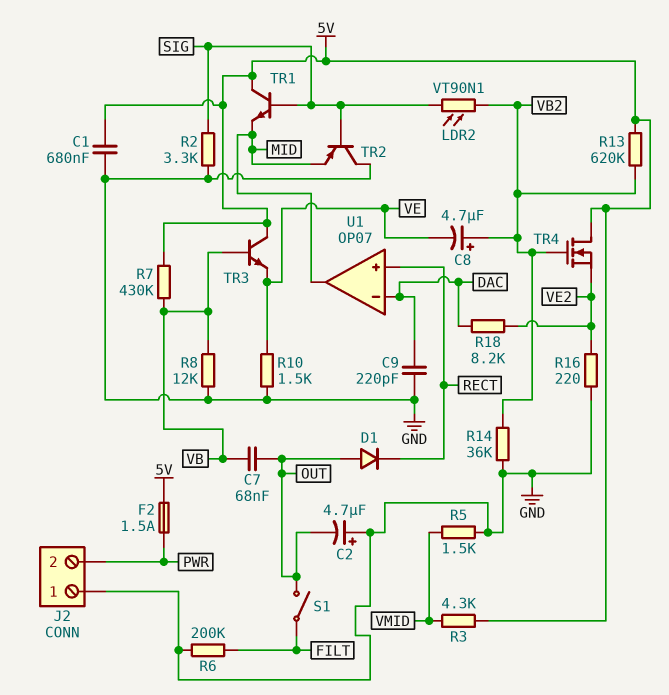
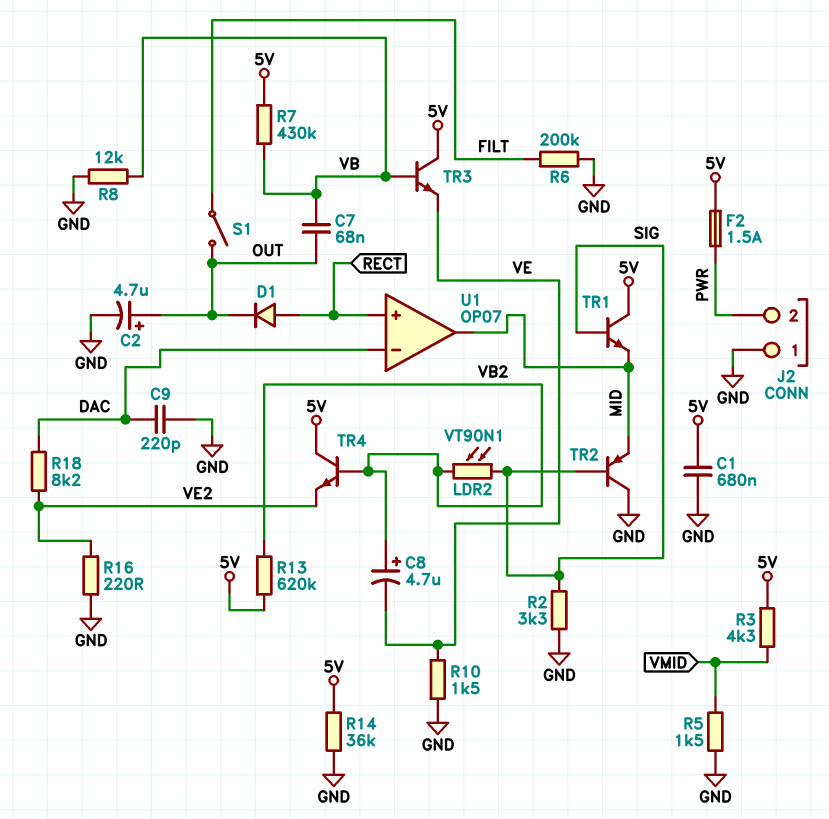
C2: 4.7uF (plus GND, minus OUT) -> 4.7uF (plus OUT, minus GND)
D1: diode (A OUT, K RECT) -> diode (A RECT, K OUT)
R14: 36k (GND, VB2) -> 36k (5V, GND)
TR4: NMOS (G VB2, D 5V, S VE2) -> NPN (B VB2, C 5V, E VE2)

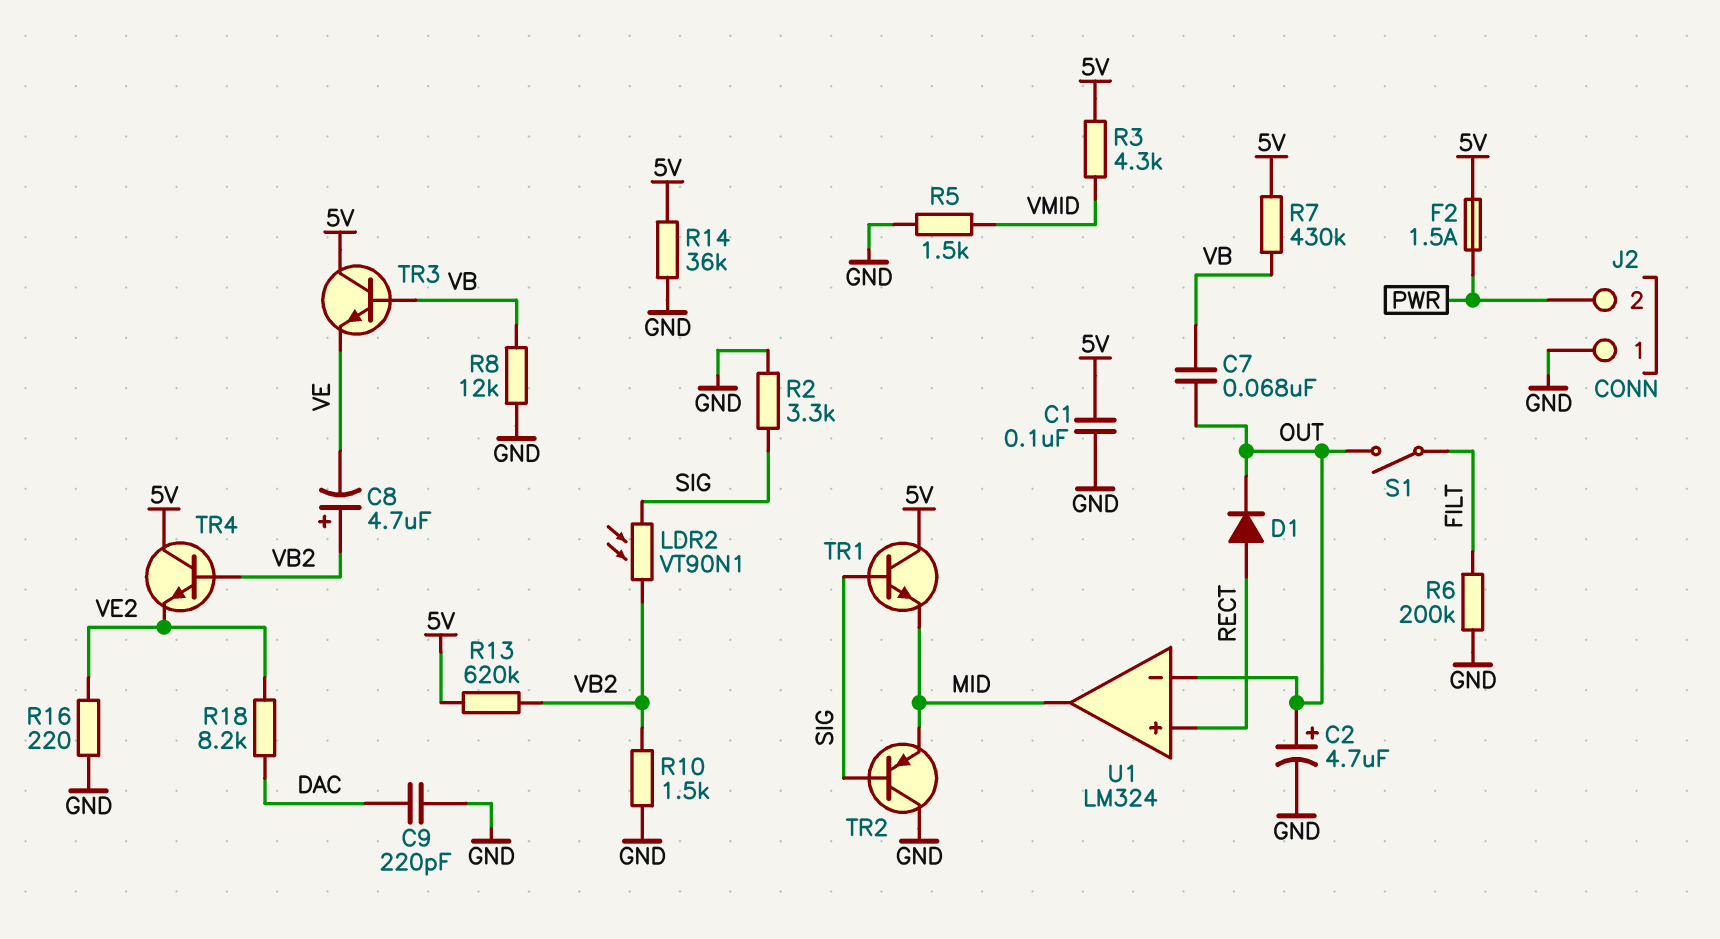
C1: 680nF (5V, GND) -> 100nF (5V, GND)
R10: 1.5k (GND, VE) -> 1.5k (GND, VB2)
U1: OP07 -> LM324
U1 pin in-: DAC -> OUT

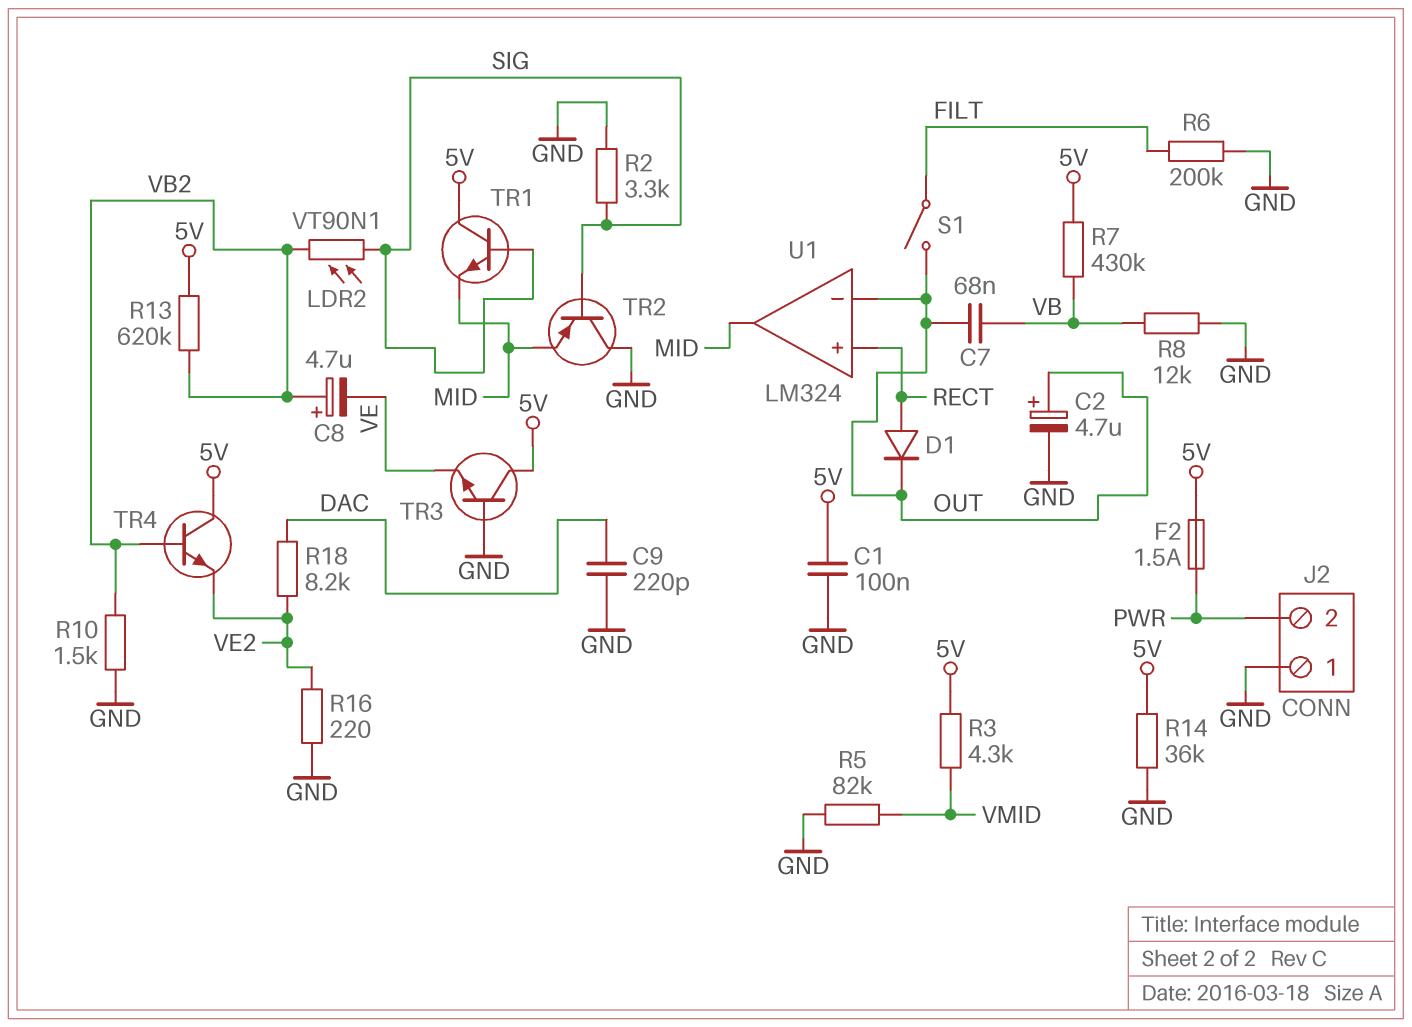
R5: 1.5k (GND, VMID) -> 82k (GND, VMID)
TR3: NPN (B VB, C 5V, E VE) -> NPN (B GND, C 5V, E VE)

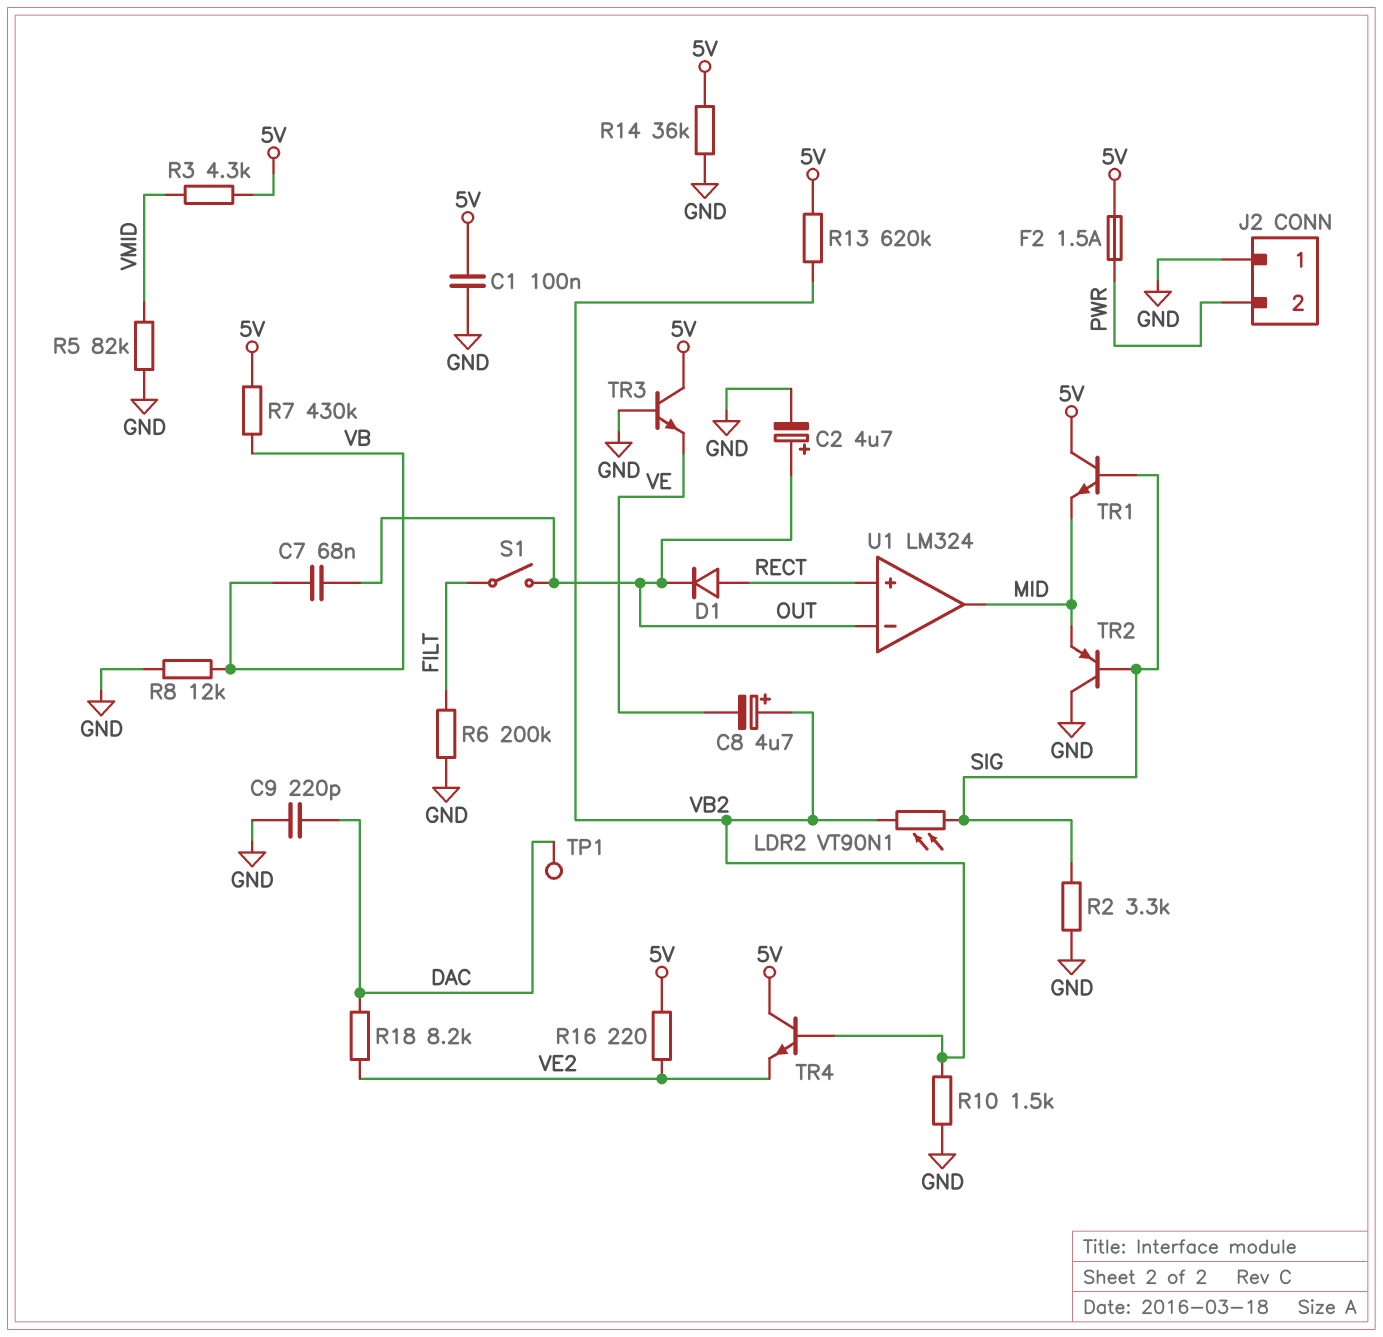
R16: 220 (GND, VE2) -> 220 (5V, VE2)
TP1: none -> test point (DAC)

